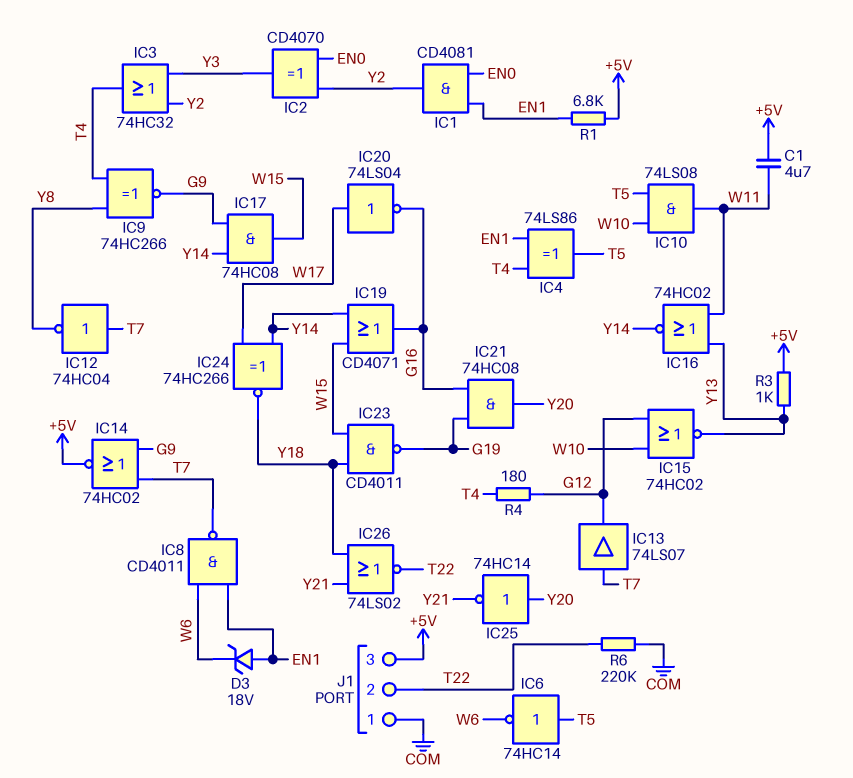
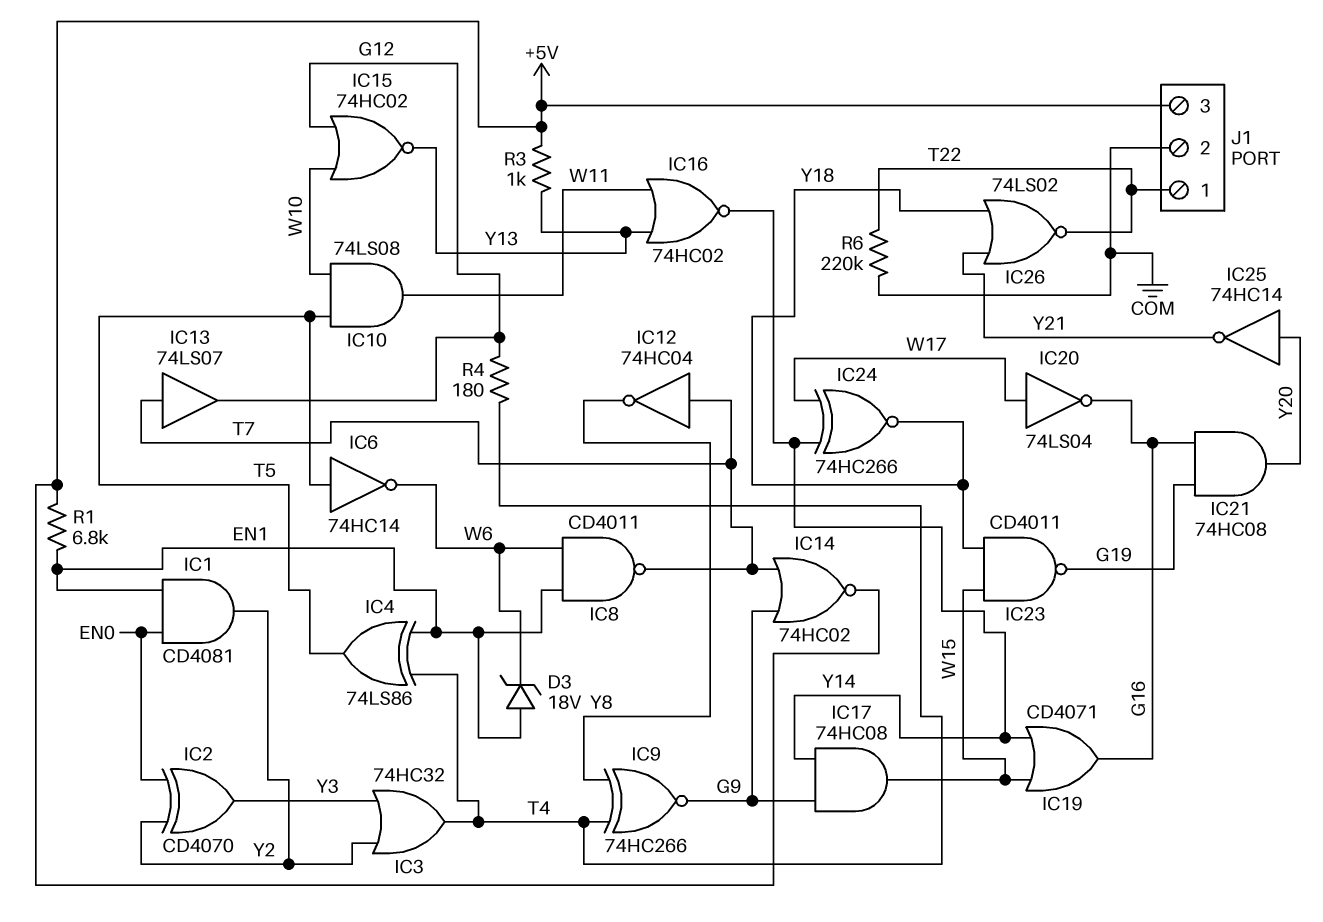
C1: 4.7uF (+5V, W11) -> none
J1 pin 1: COM -> T22
J1 pin 2: T22 -> COM

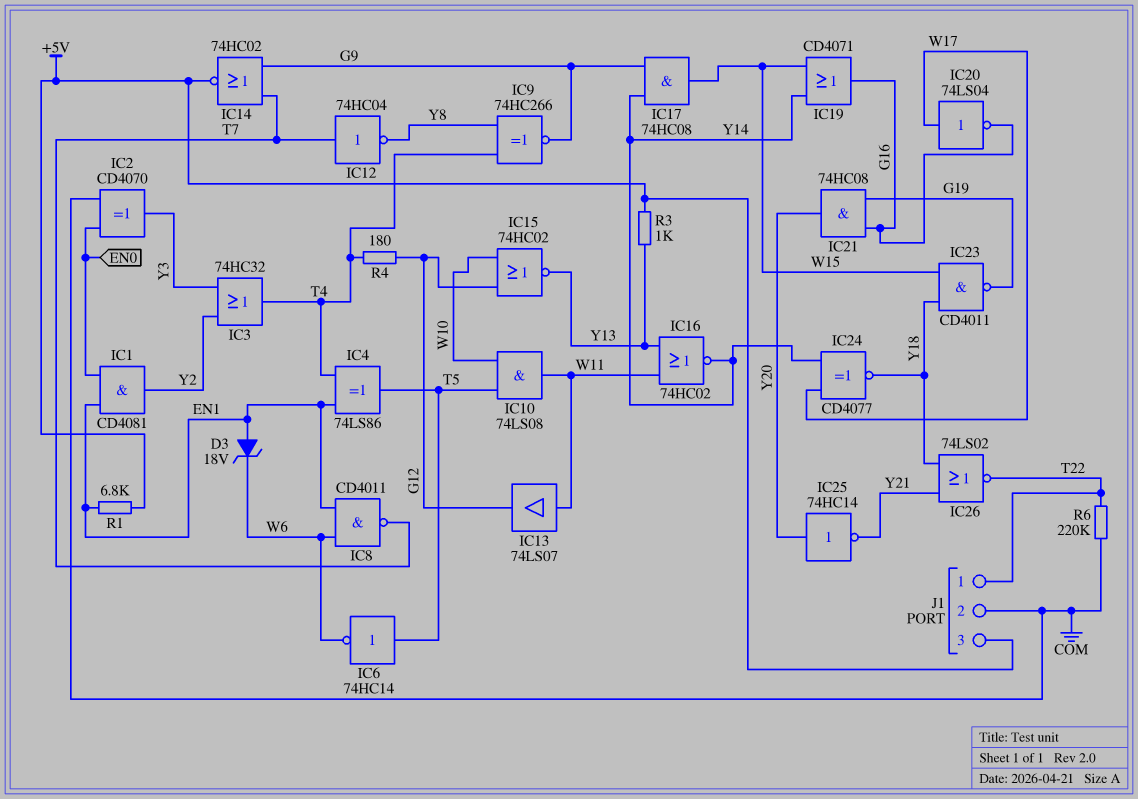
IC2: XOR CD4070 (in EN0, in Y2, out Y3) -> XOR CD4070 (in COM, in EN0, out Y3)
IC13: buffer 74LS07 (in T7, out G12) -> buffer 74LS07 (in W11, out G12)
IC24: XNOR 74HC266 (in W17, in Y14, out Y18) -> XNOR CD4077 (in W17, in Y14, out Y18)

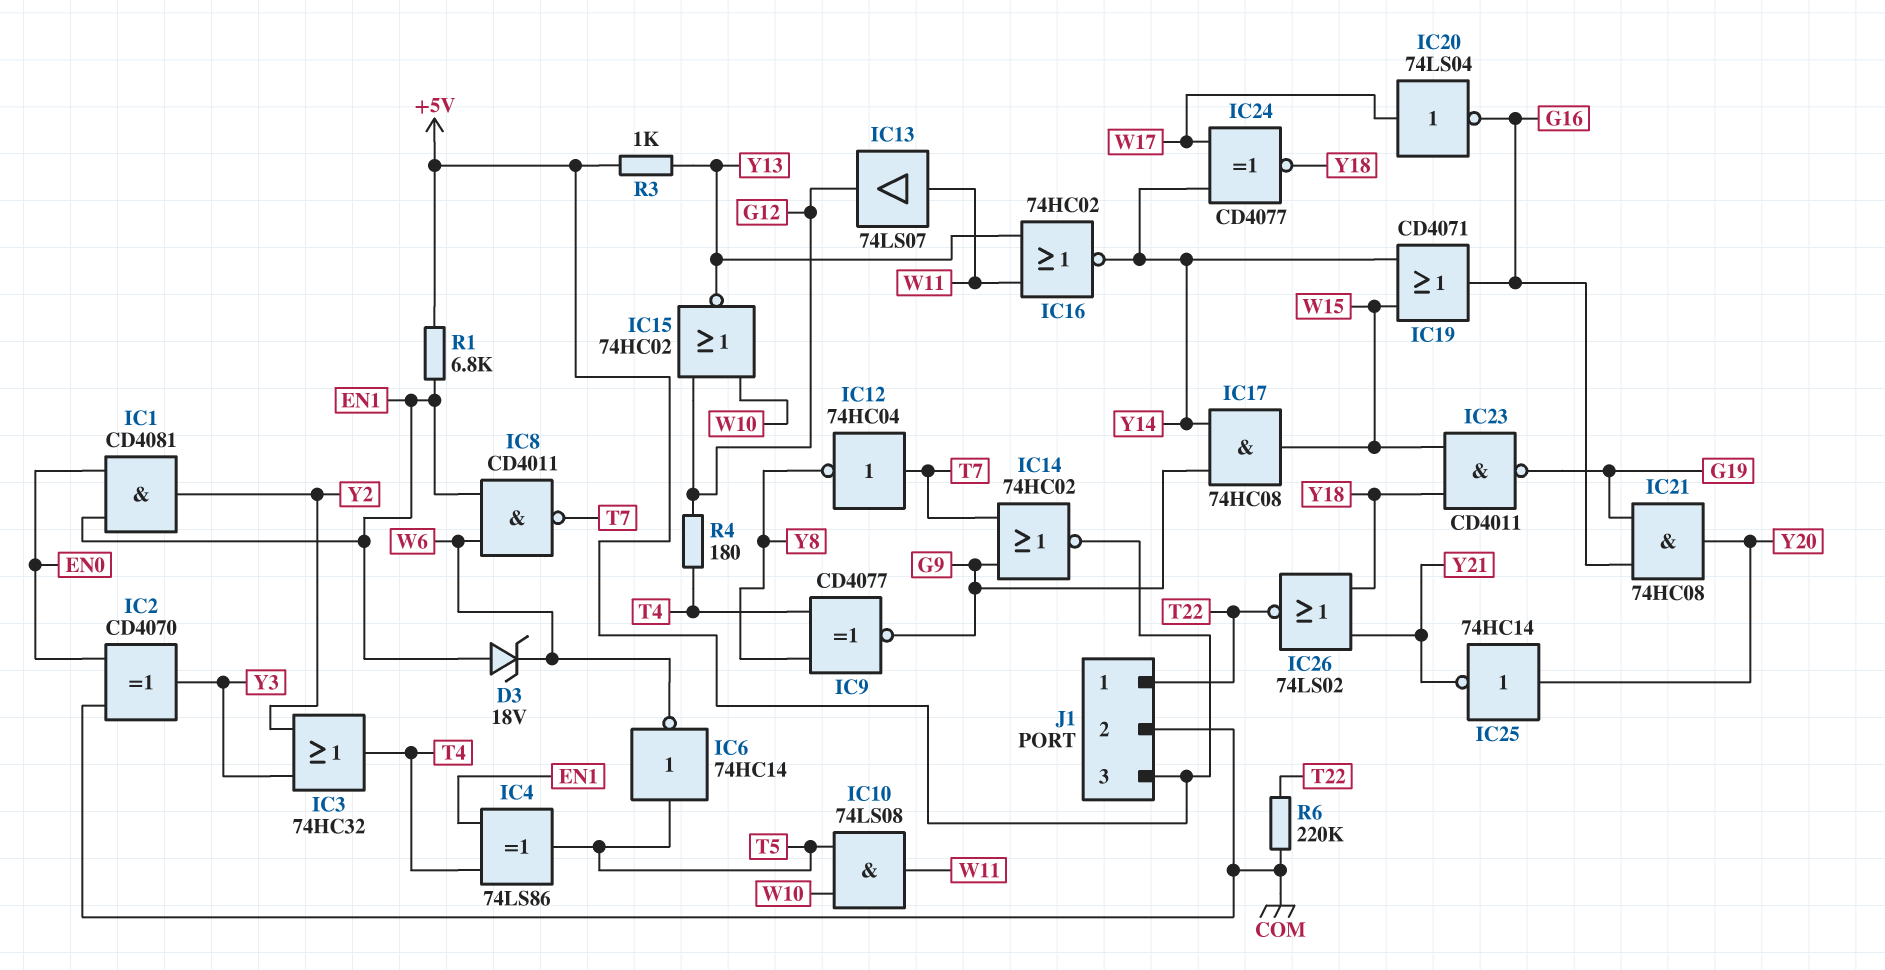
IC9: XNOR 74HC266 (in T4, in Y8, out G9) -> XNOR CD4077 (in T4, in Y8, out G9)

